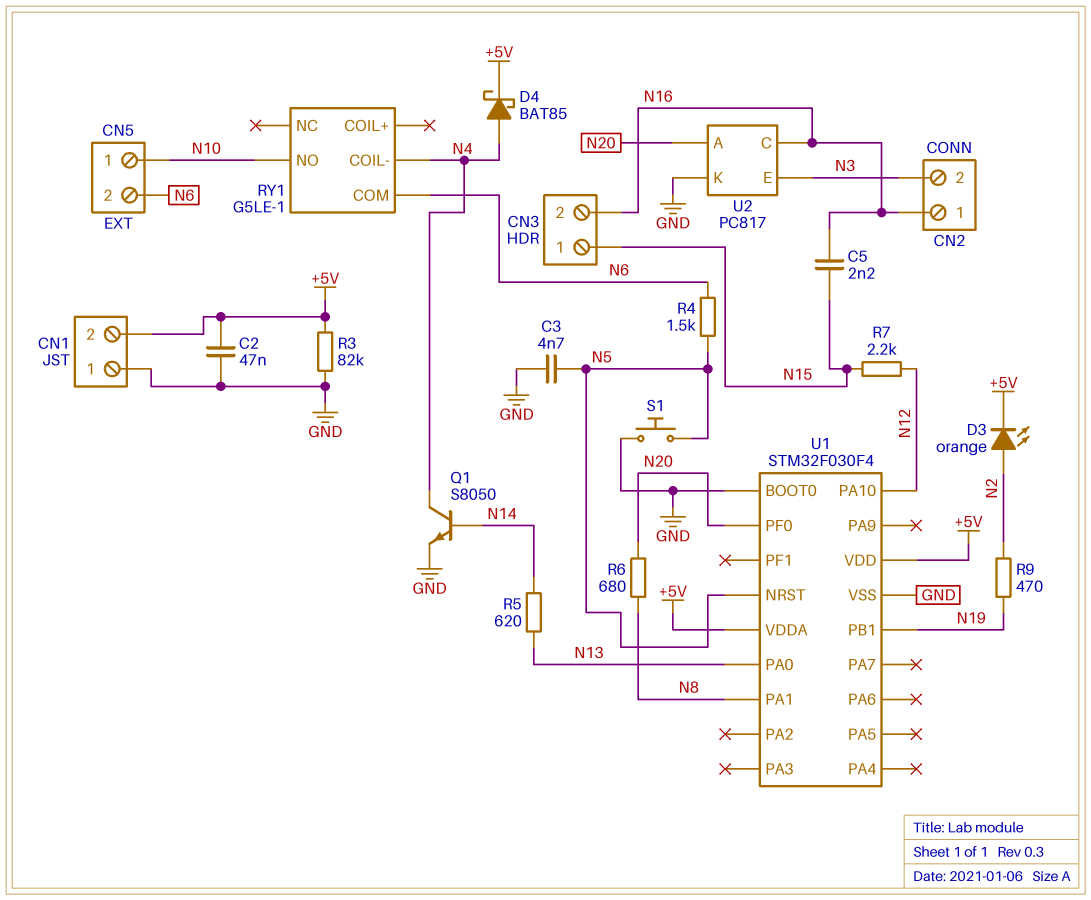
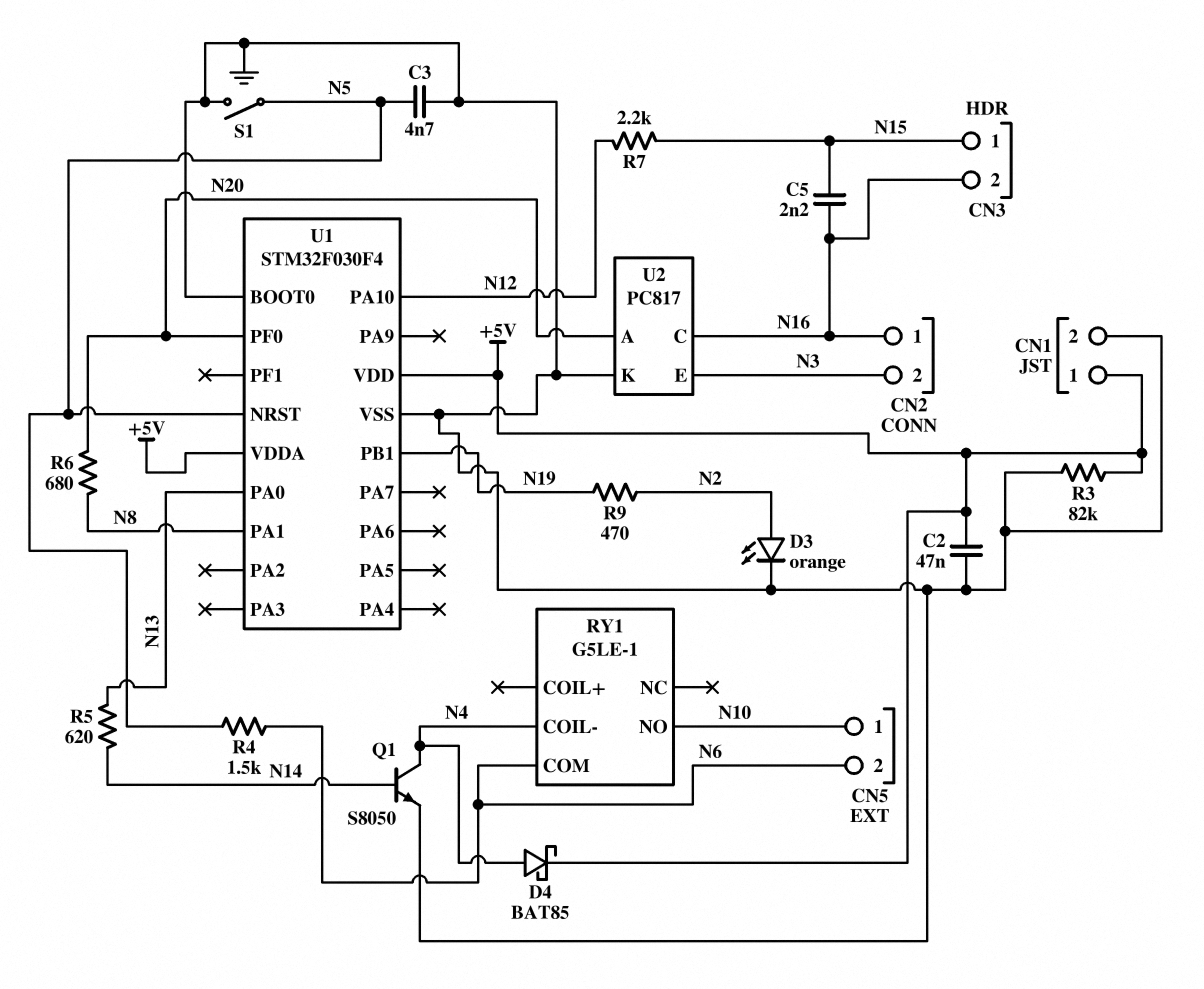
CN1 pin 1: GND -> +5V
CN1 pin 2: +5V -> GND
D3: LED orange (A N2, K +5V) -> LED orange (A N2, K GND)
S1: button (GND, N5) -> switch (GND, N5)

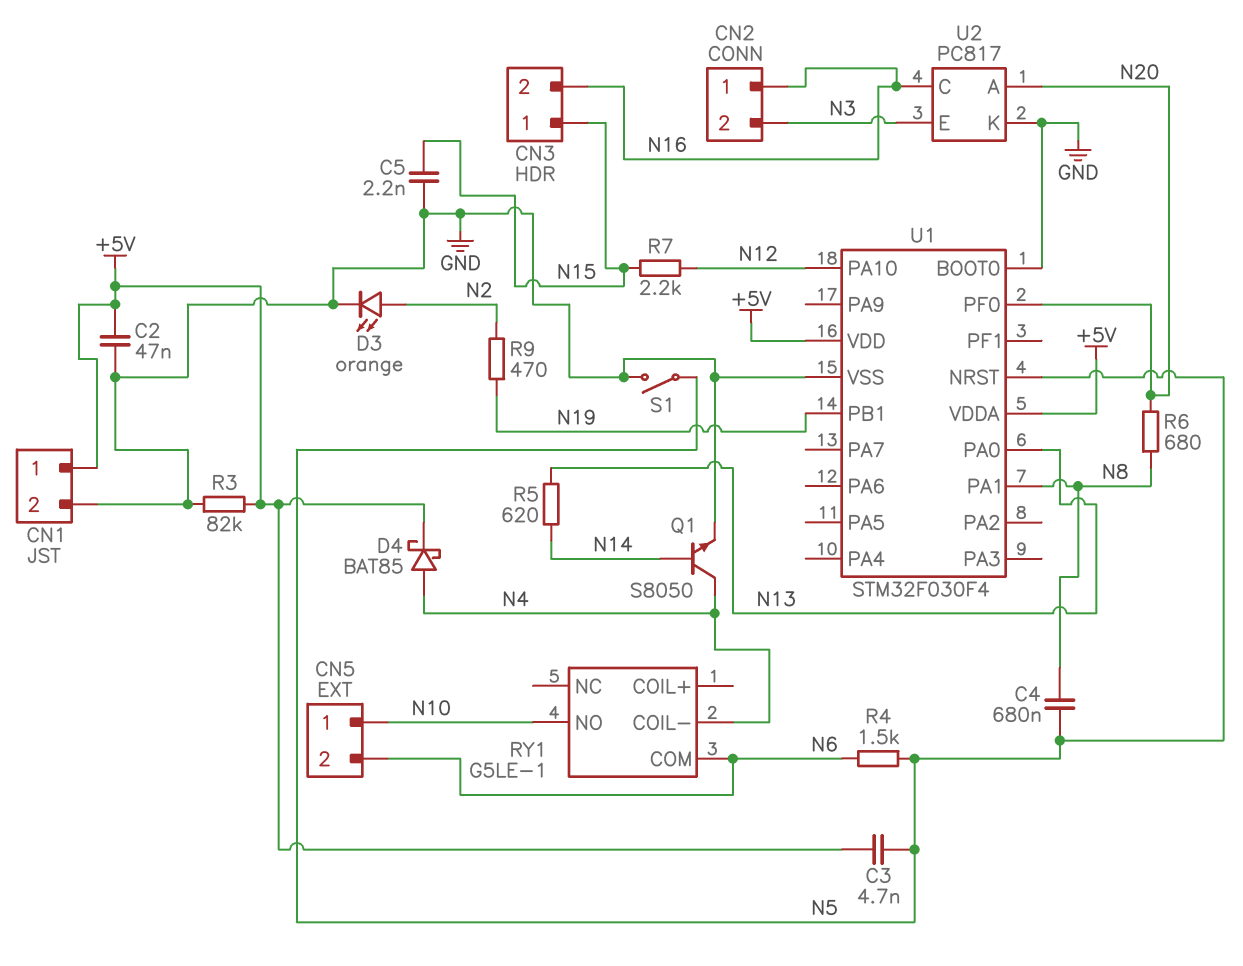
C3: 4.7nF (GND, N5) -> 4.7nF (+5V, N5)
C4: none -> 680nF (N5, N8)
C5: 2.2nF (N15, N16) -> 2.2nF (GND, N15)

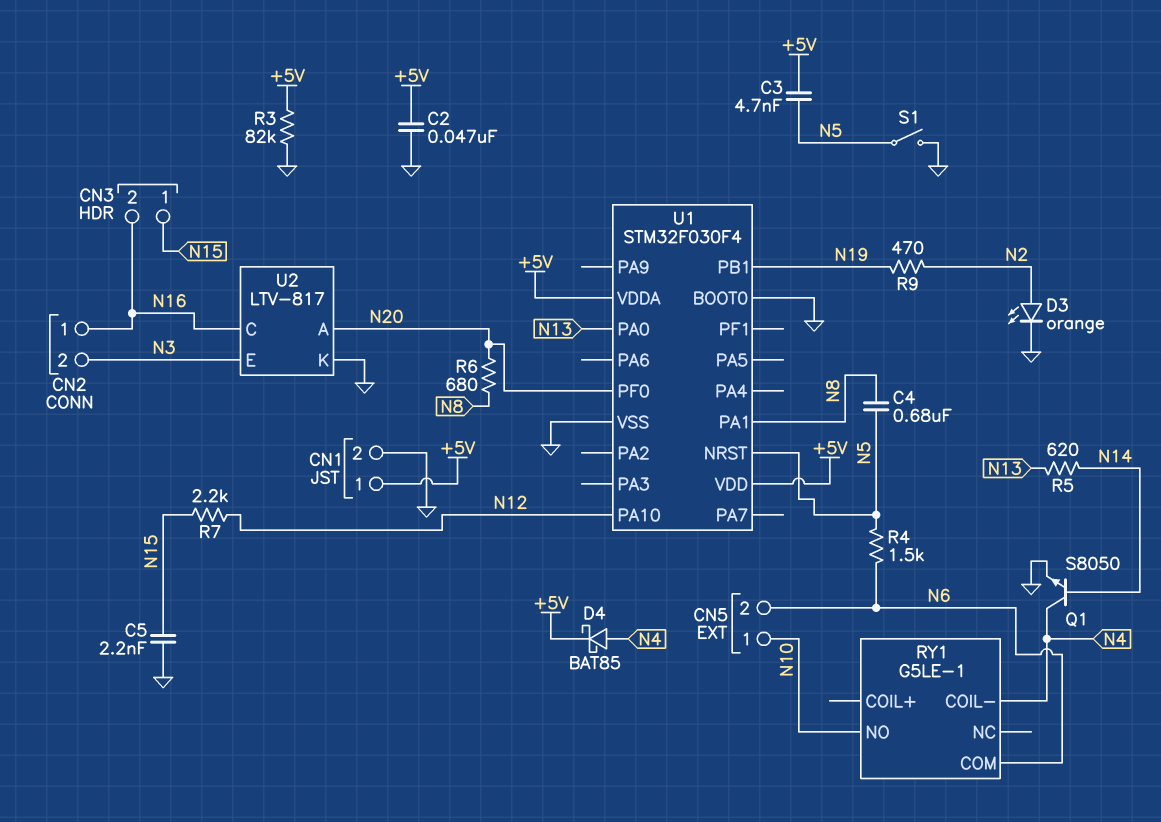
U2: PC817 -> LTV-817

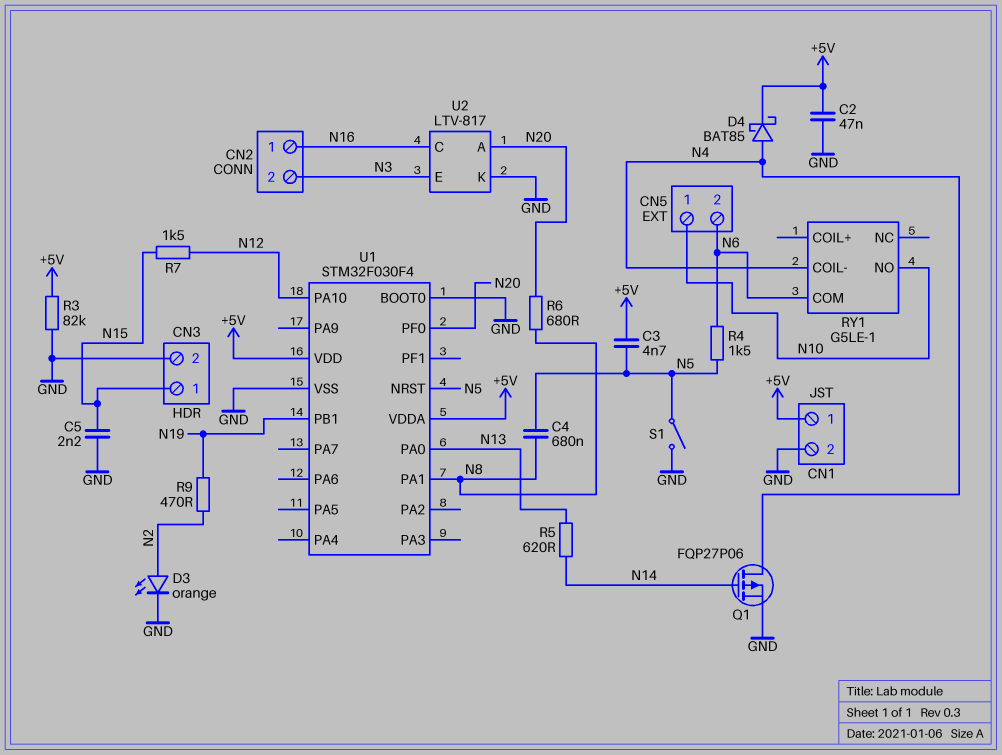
CN3 pin 2: N16 -> GND
Q1: NPN S8050 (B N14, C N4, E GND) -> PMOS FQP27P06 (G N14, D N4, S GND)
R7: 2.2k (N12, N15) -> 1.5k (N12, N15)

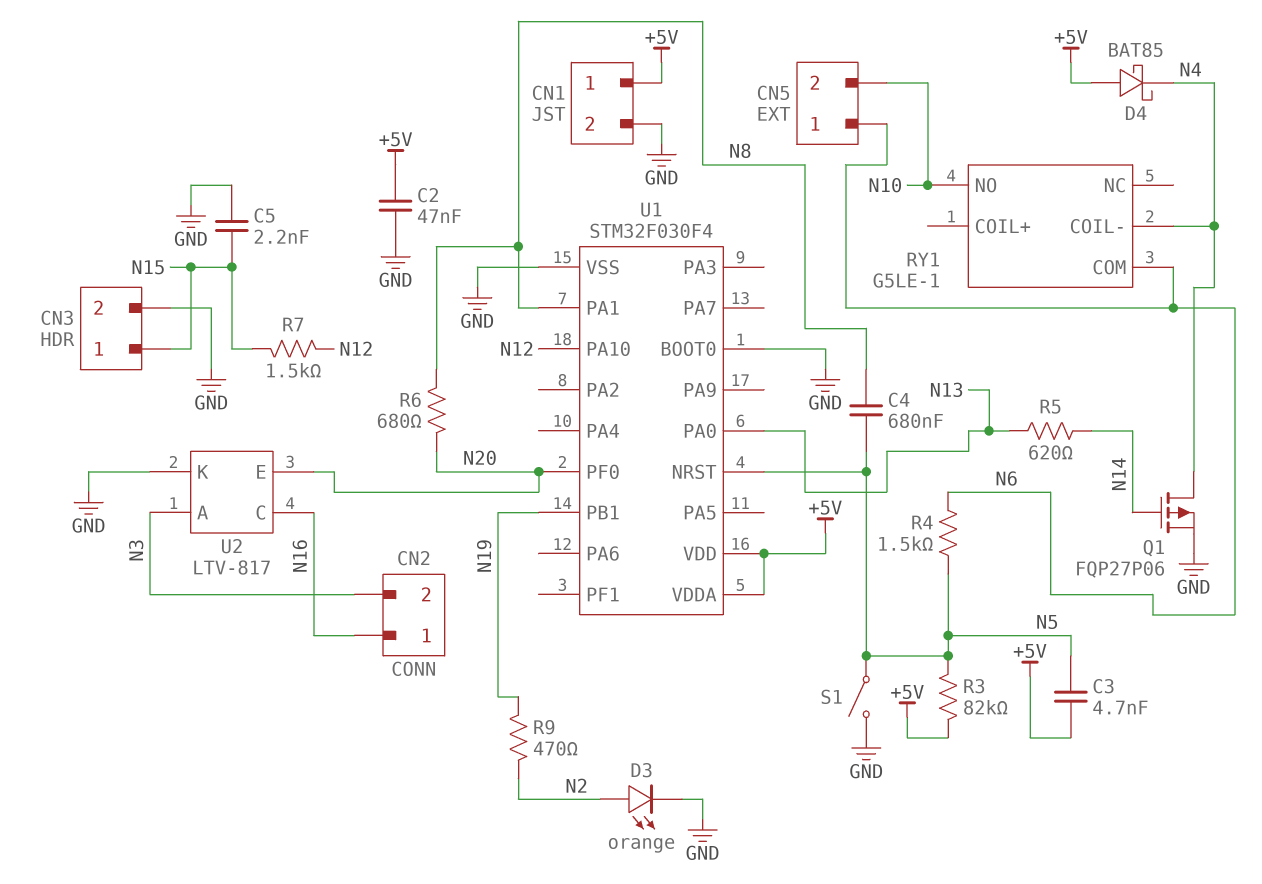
CN5 pin 1: N10 -> N6
CN5 pin 2: N6 -> N10
D4: schottky BAT85 (A N4, K +5V) -> schottky BAT85 (A +5V, K N4)
R3: 82k (+5V, GND) -> 82k (+5V, N5)
U2 pin A: N20 -> N3
U2 pin E: N3 -> N20

